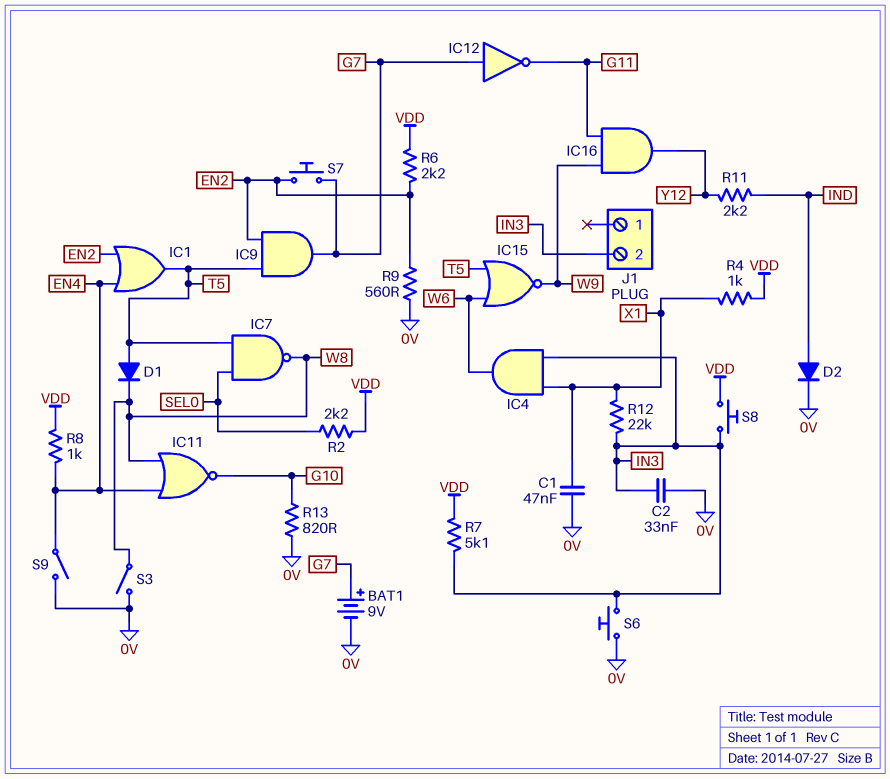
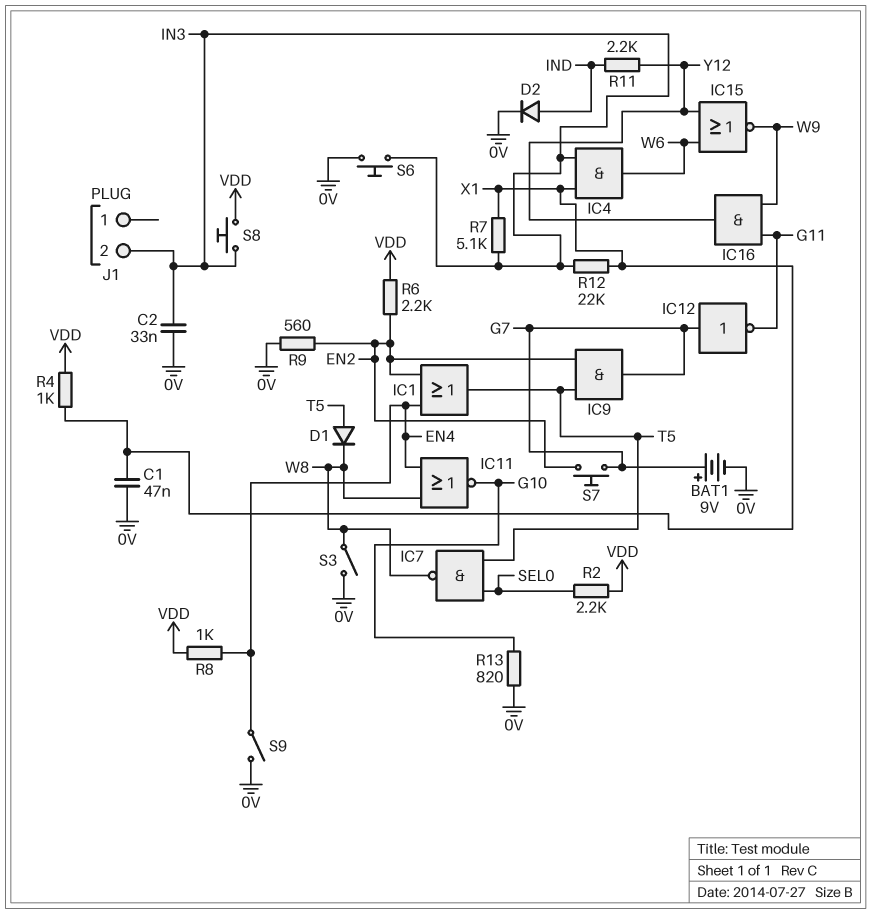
IC15: NOR (in T5, in W6, out W9) -> NOR (in W6, in Y12, out W9)
R7: 5.1k (IN3, VDD) -> 5.1k (IN3, X1)

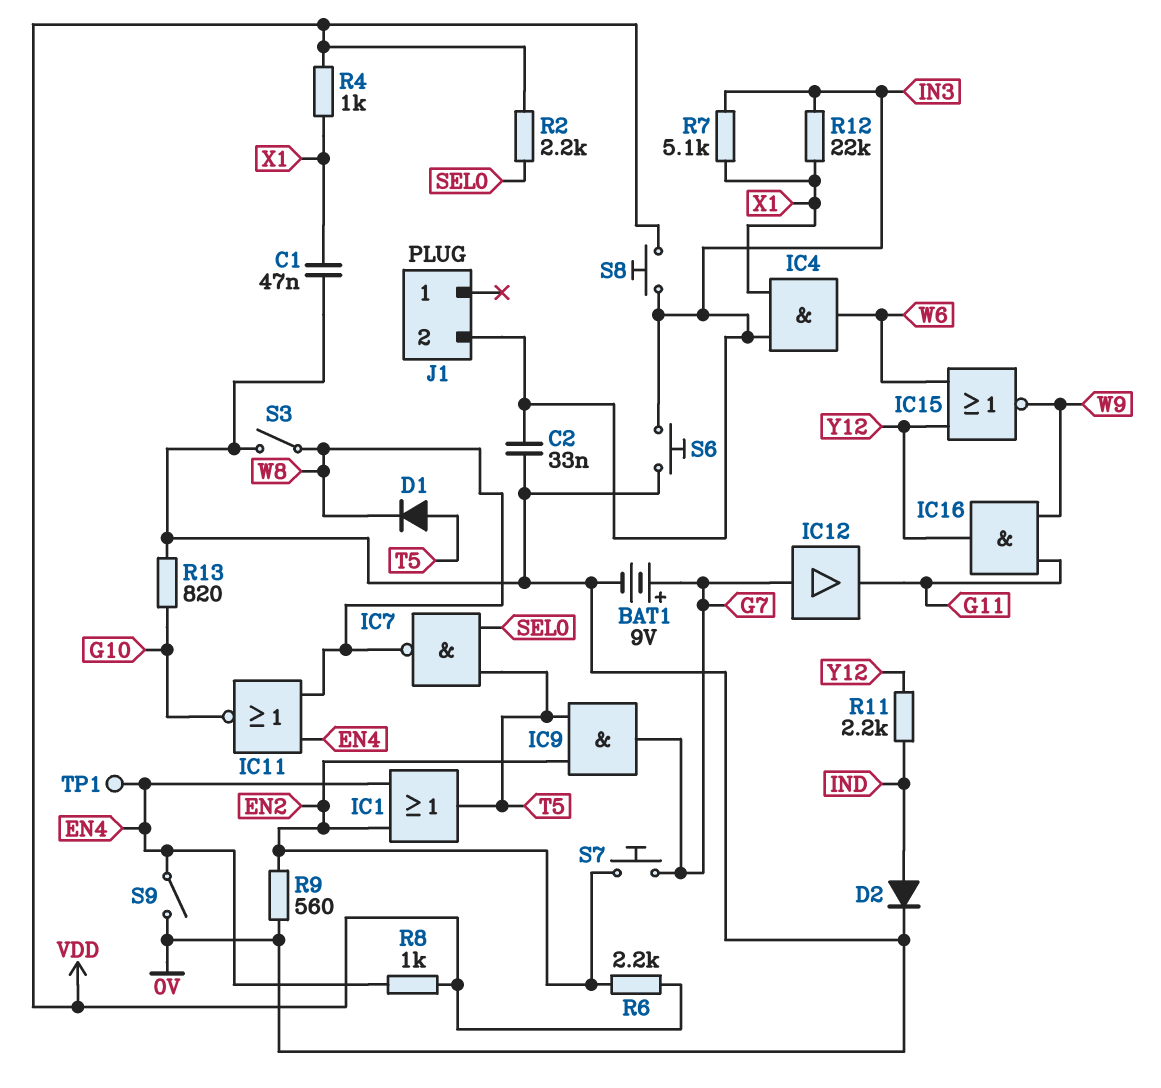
IC12: NOT (in G7, out G11) -> buffer (in G7, out G11)
TP1: none -> test point (EN4)

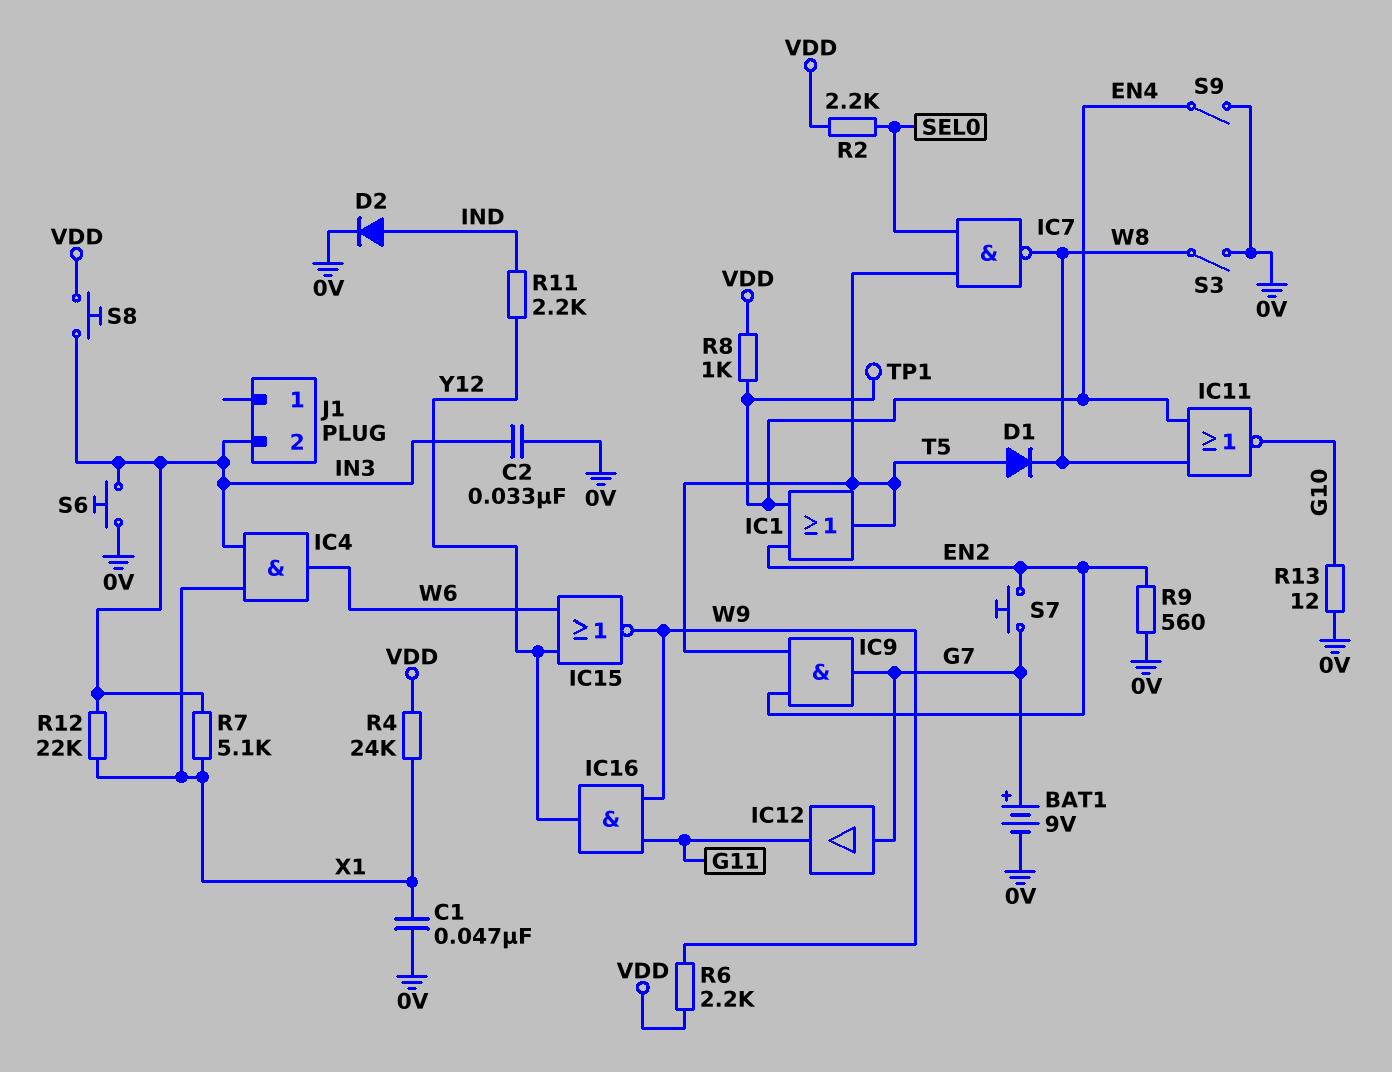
R4: 1k (VDD, X1) -> 24k (VDD, X1)
R6: 2.2k (EN2, VDD) -> 2.2k (VDD, W9)
R13: 820 (0V, G10) -> 12 (0V, G10)

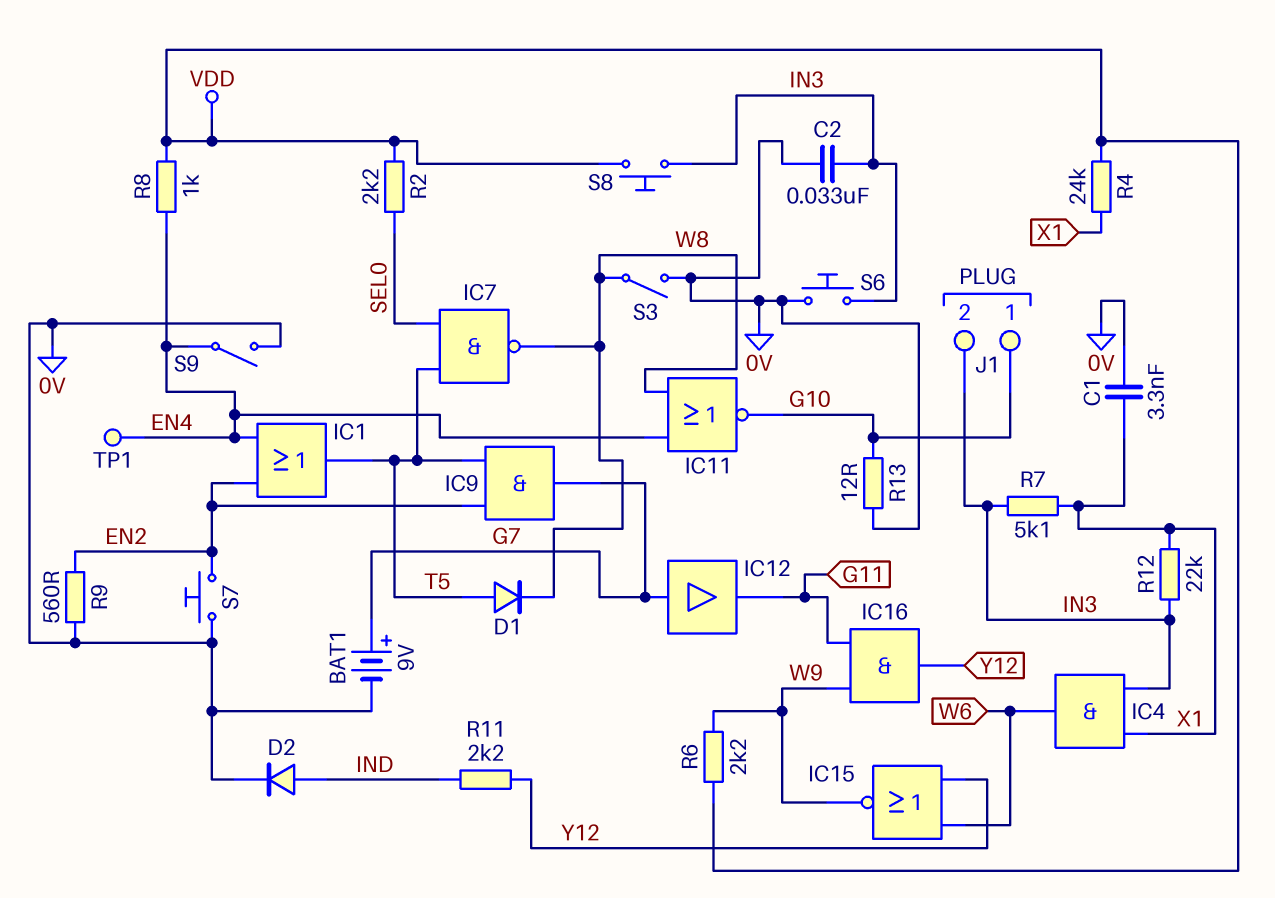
C1: 47nF (0V, X1) -> 3.3nF (0V, X1)
J1 pin 1: none -> G10
S7: button (EN2, G7) -> button (0V, EN2)

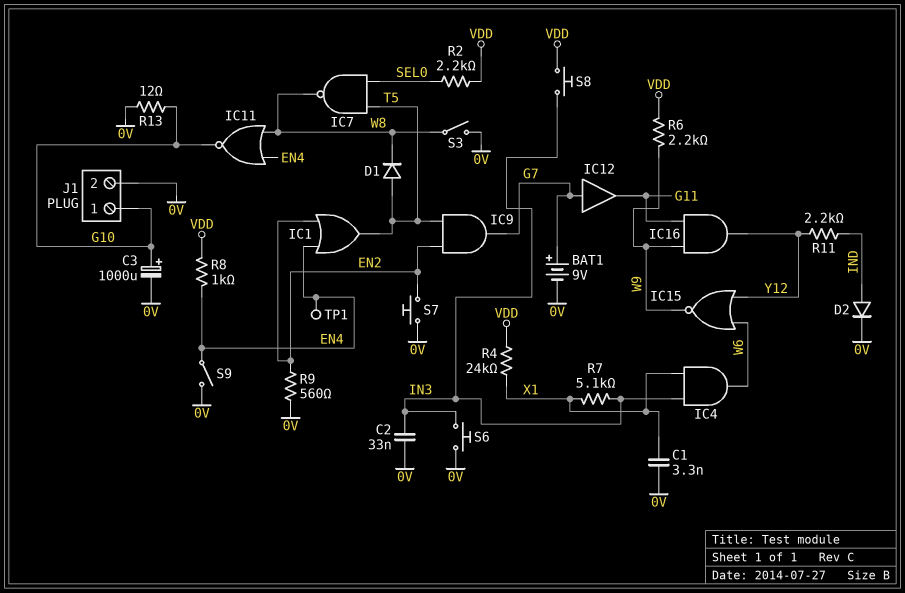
C3: none -> 1000uF (plus G10, minus 0V)
J1 pin 2: IN3 -> 0V
R12: 22k (IN3, X1) -> none

